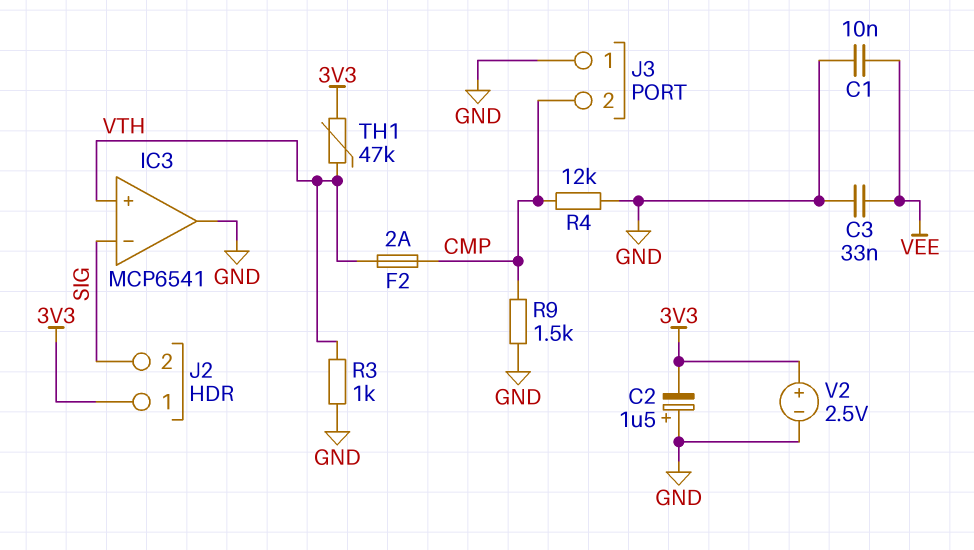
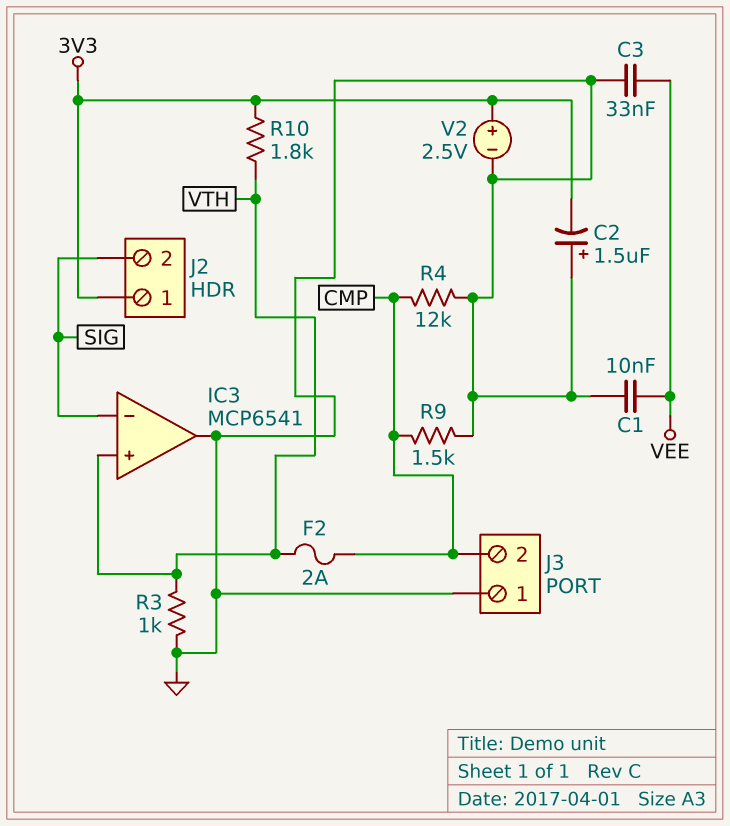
R10: none -> 1.8k (3V3, VTH)
TH1: 47k (3V3, VTH) -> none

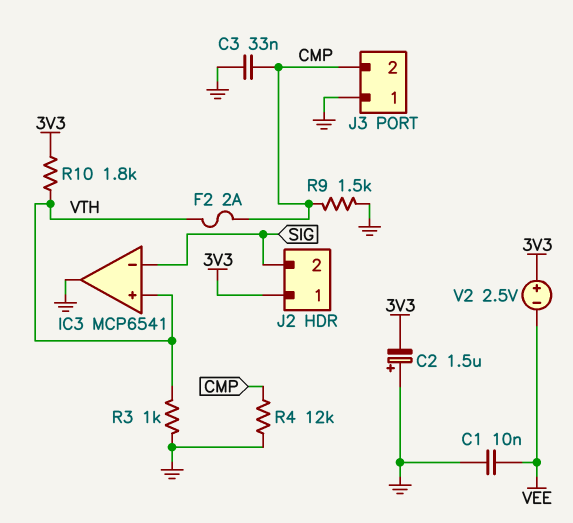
C3: 33nF (GND, VEE) -> 33nF (CMP, GND)
V2: 2.5V (plus 3V3, minus GND) -> 2.5V (plus 3V3, minus VEE)

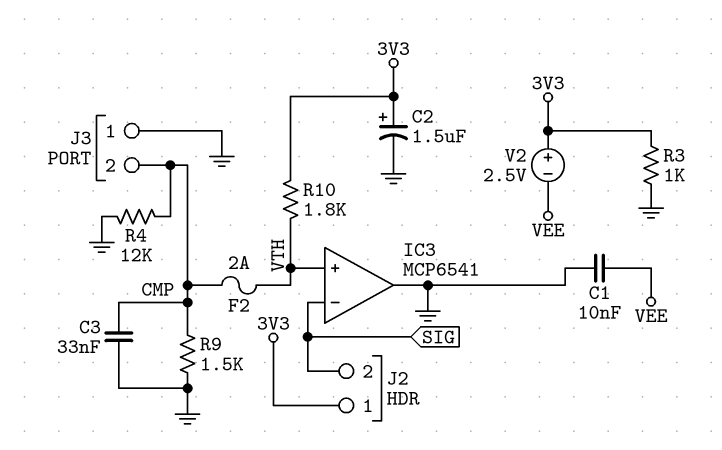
C2: 1.5uF (plus GND, minus 3V3) -> 1.5uF (plus 3V3, minus GND)
R3: 1k (GND, VTH) -> 1k (3V3, GND)

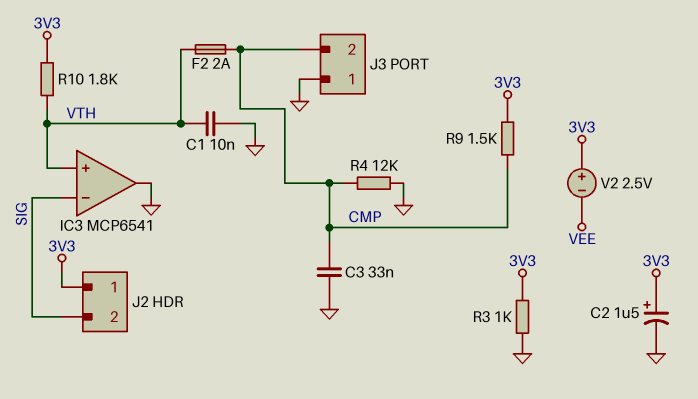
C1: 10nF (GND, VEE) -> 10nF (GND, VTH)
R9: 1.5k (CMP, GND) -> 1.5k (3V3, CMP)

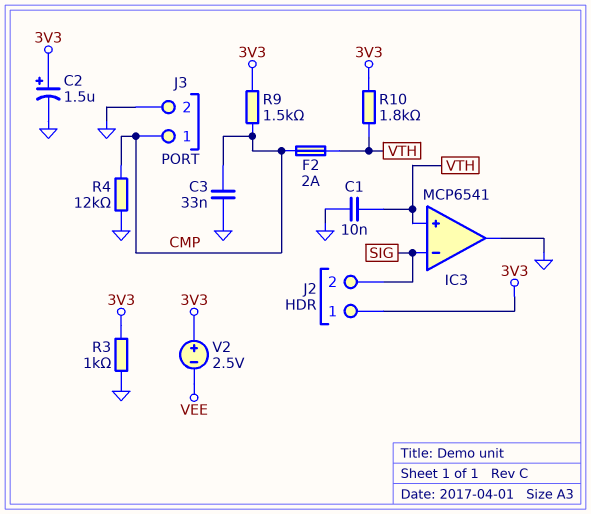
J3 pin 1: GND -> CMP
J3 pin 2: CMP -> GND

